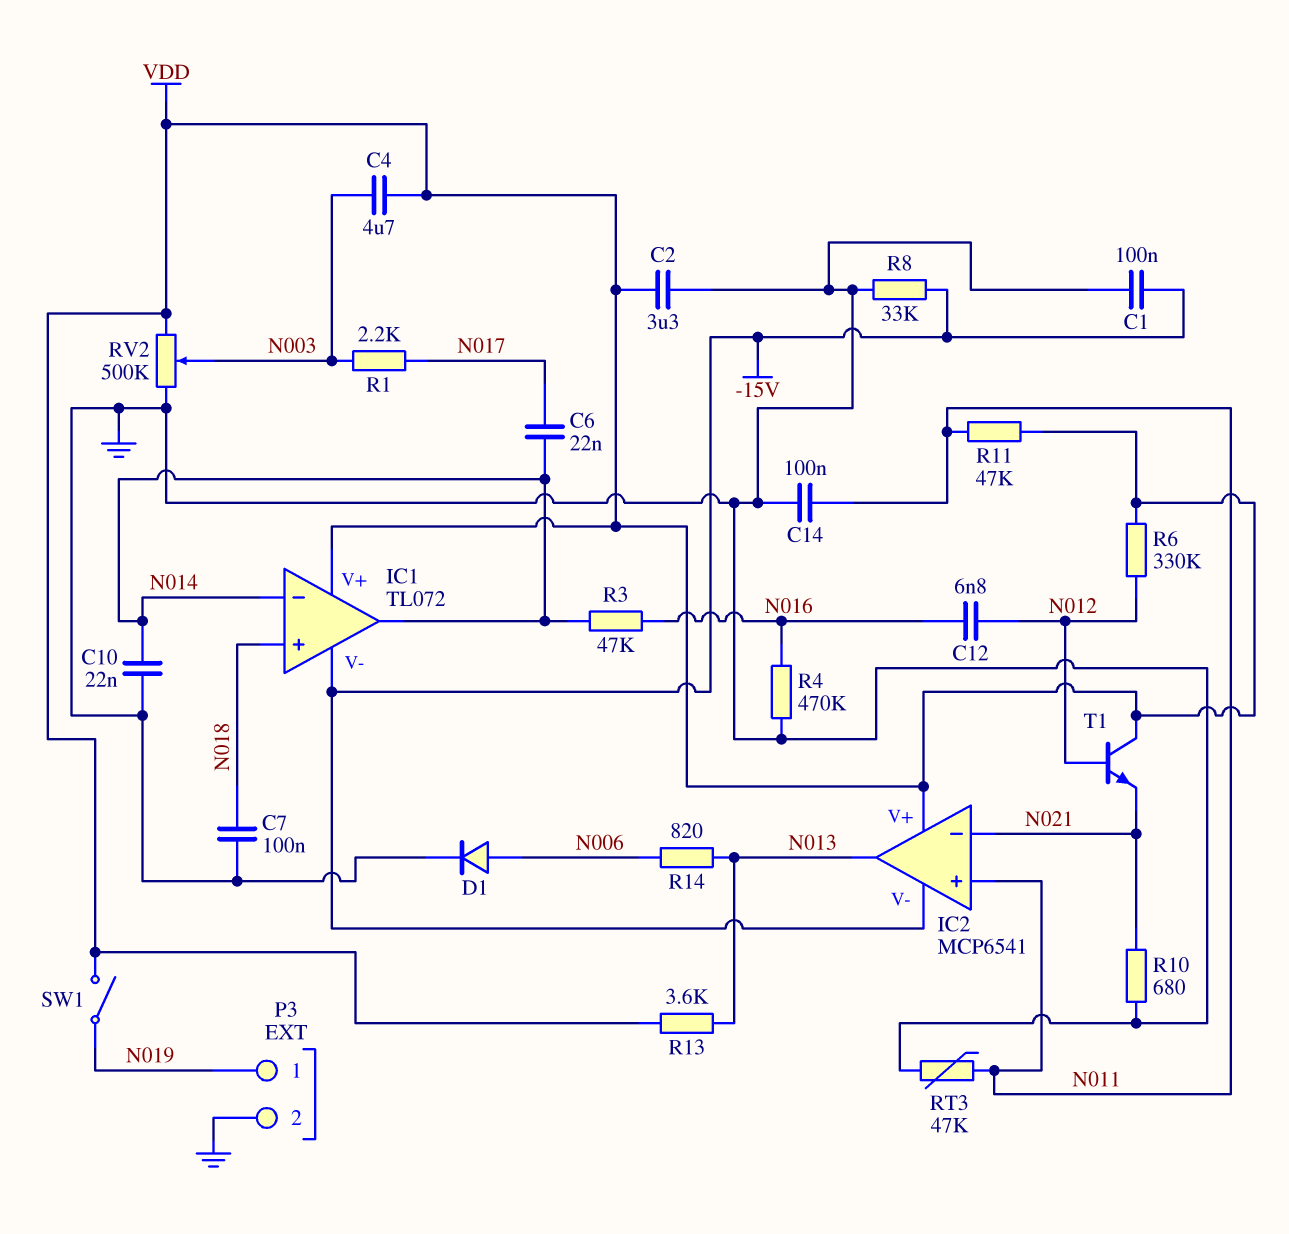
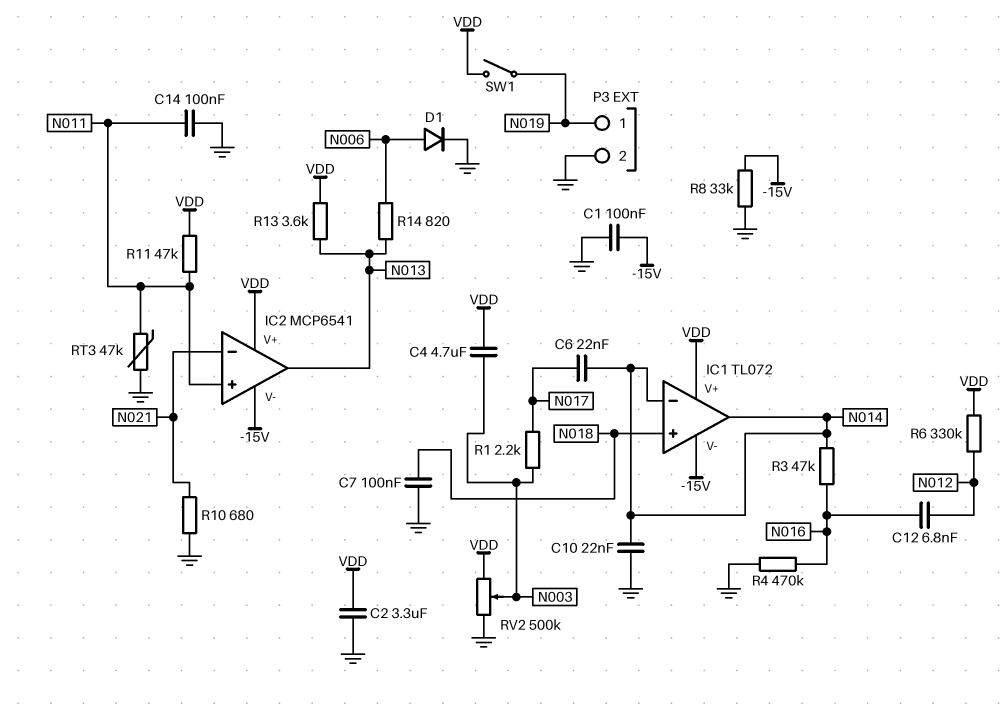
T1: NPN (B N012, C VDD, E N021) -> none

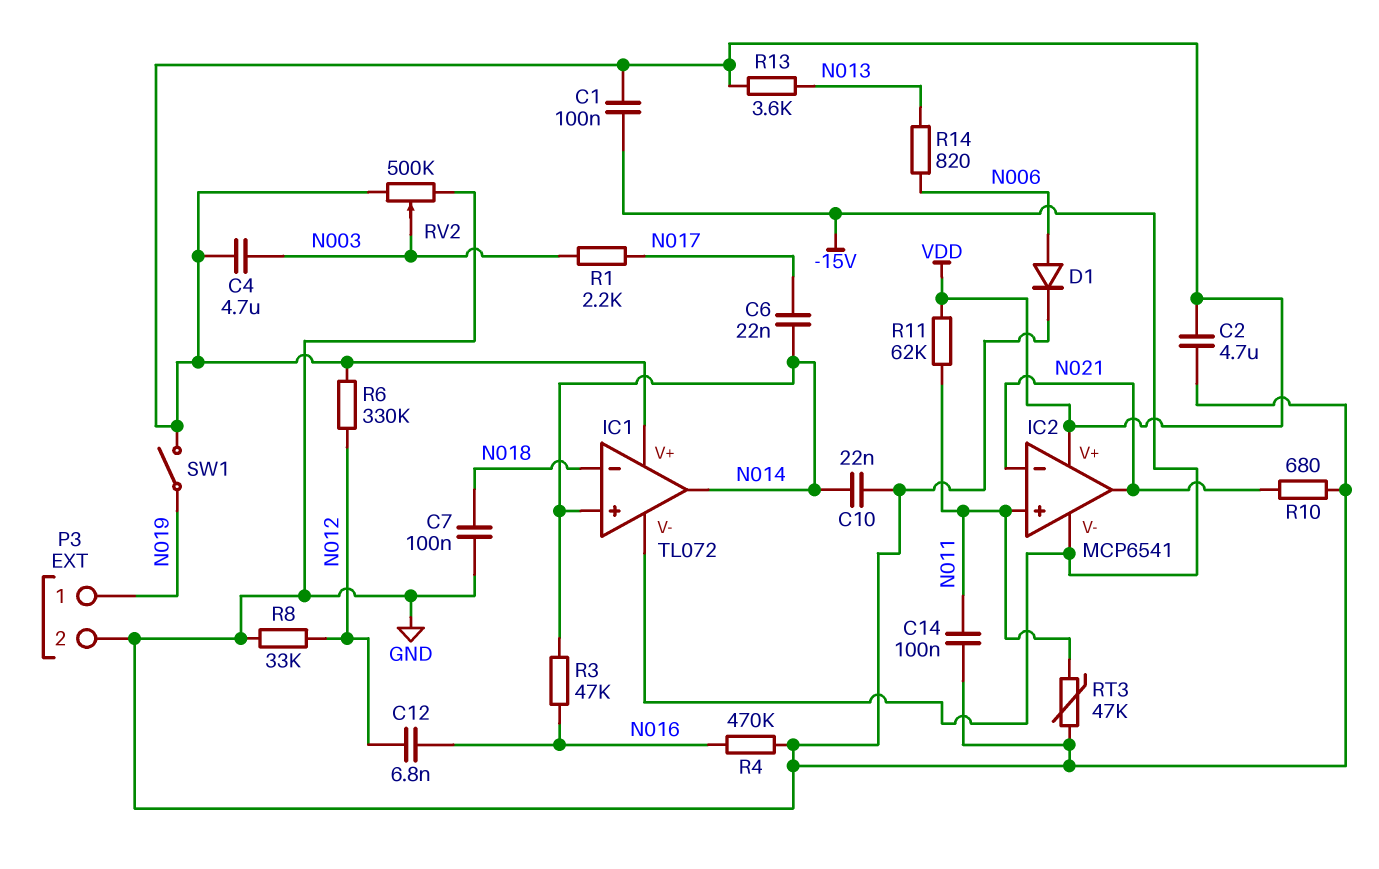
C1: 100nF (-15V, GND) -> 100nF (-15V, VDD)
C2: 3.3uF (GND, VDD) -> 4.7uF (GND, VDD)
IC1 pin in+: N018 -> N014
IC1 pin in-: N014 -> N018
IC2 pin out: N013 -> N021
R8: 33k (-15V, GND) -> 33k (GND, N012)
R11: 47k (N011, VDD) -> 62k (N011, VDD)

